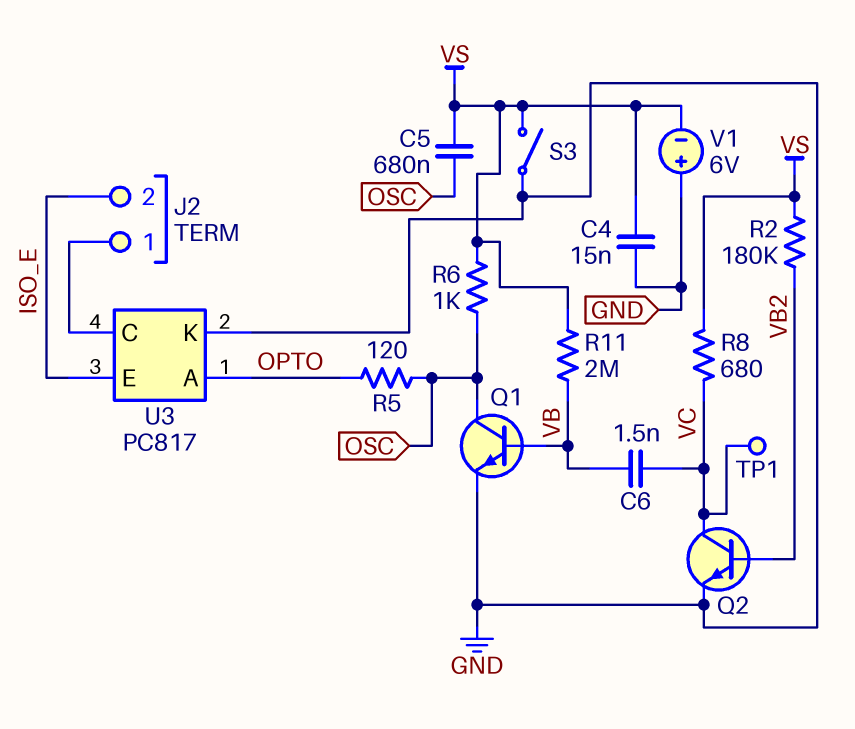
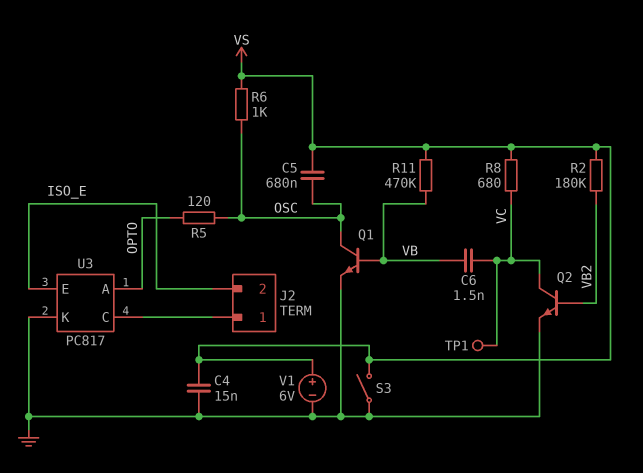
R11: 2M (VB, VS) -> 470k (VB, VS)
V1: 6V (plus GND, minus VS) -> 6V (plus VS, minus GND)

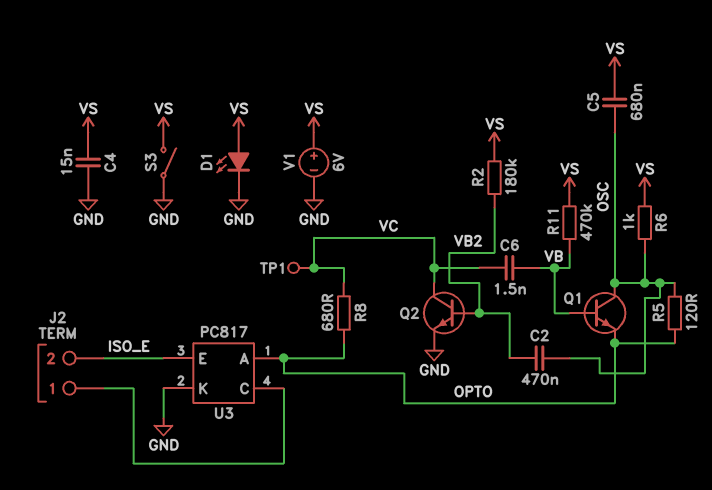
C2: none -> 470nF (OSC, VB2)
D1: none -> LED (A VS, K GND)
Q1: NPN (B VB, C OSC, E GND) -> NPN (B VB, C OSC, E OPTO)
R8: 680 (VC, VS) -> 680 (OPTO, VC)

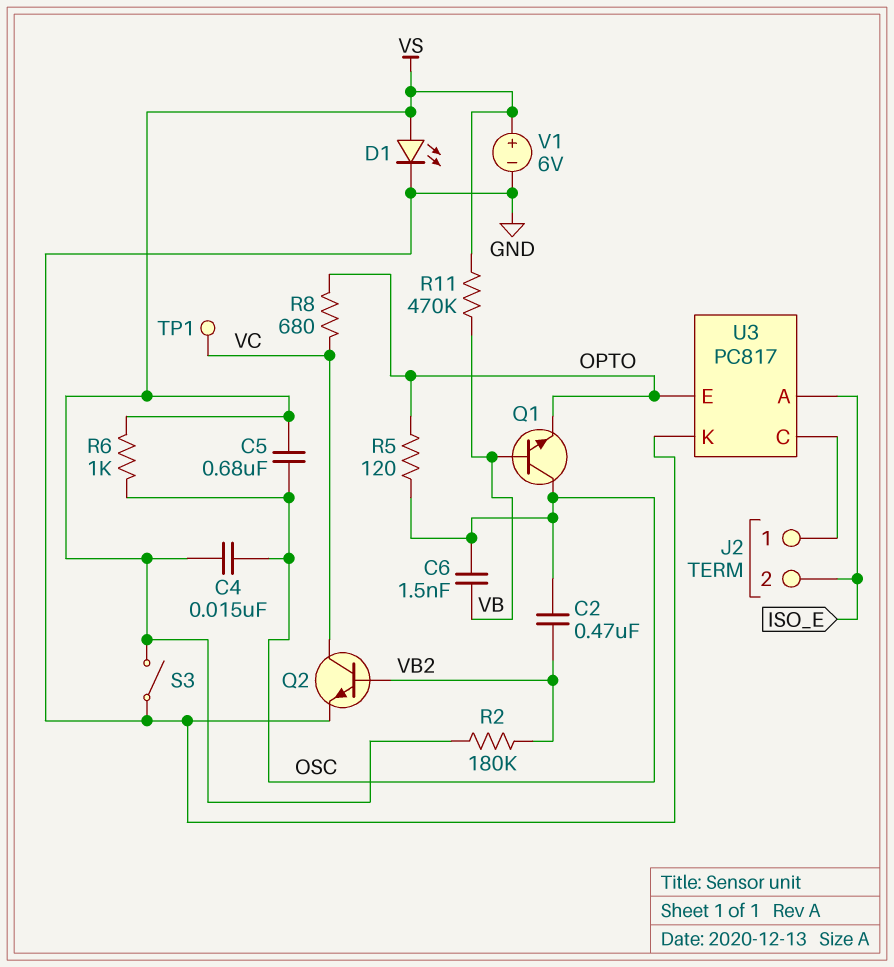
C4: 15nF (GND, VS) -> 15nF (OSC, VS)
C6: 1.5nF (VB, VC) -> 1.5nF (OSC, VB)
U3 pin A: OPTO -> ISO_E
U3 pin E: ISO_E -> OPTO

